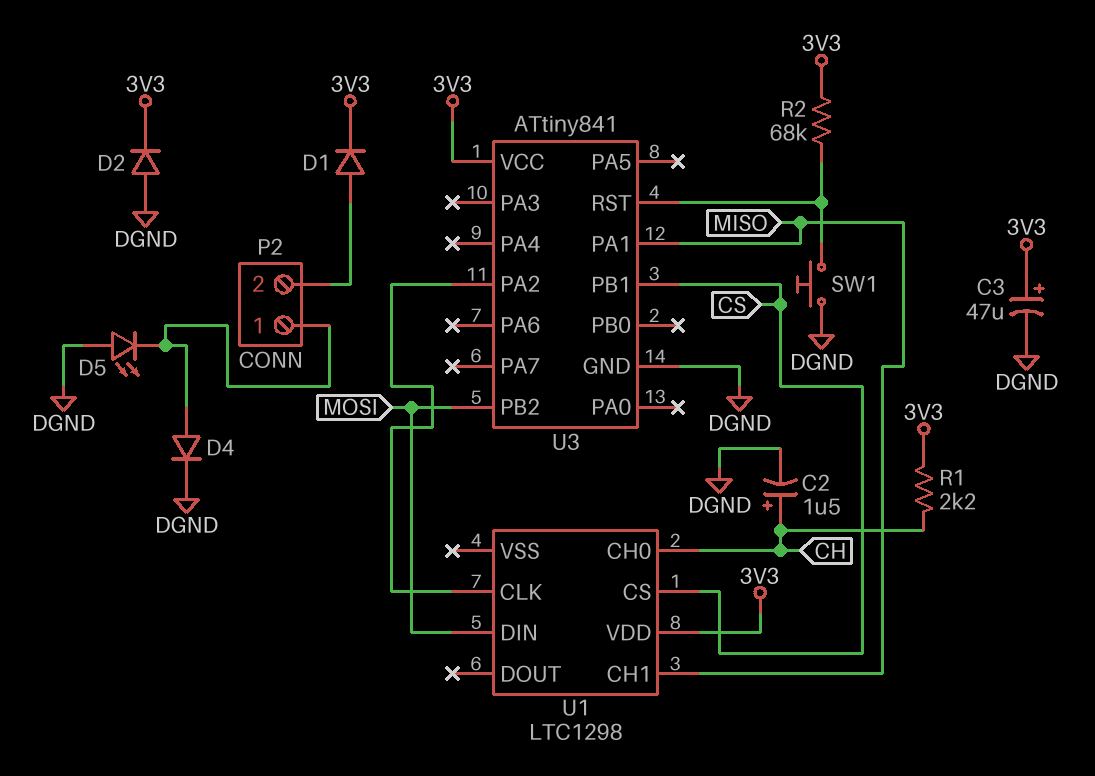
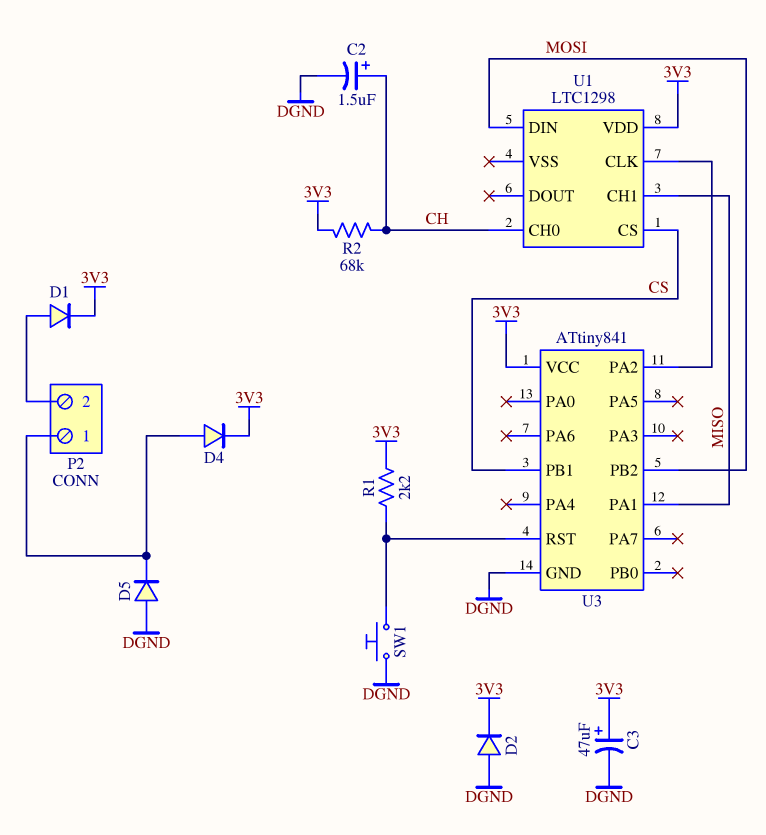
D4: diode (A P2/1, K DGND) -> diode (A P2/1, K 3V3)
D5: LED (A DGND, K P2/1) -> diode (A DGND, K P2/1)
R1: 2.2k (3V3, CH) -> 2.2k (3V3, U3/RST)
R2: 68k (3V3, U3/RST) -> 68k (3V3, CH)

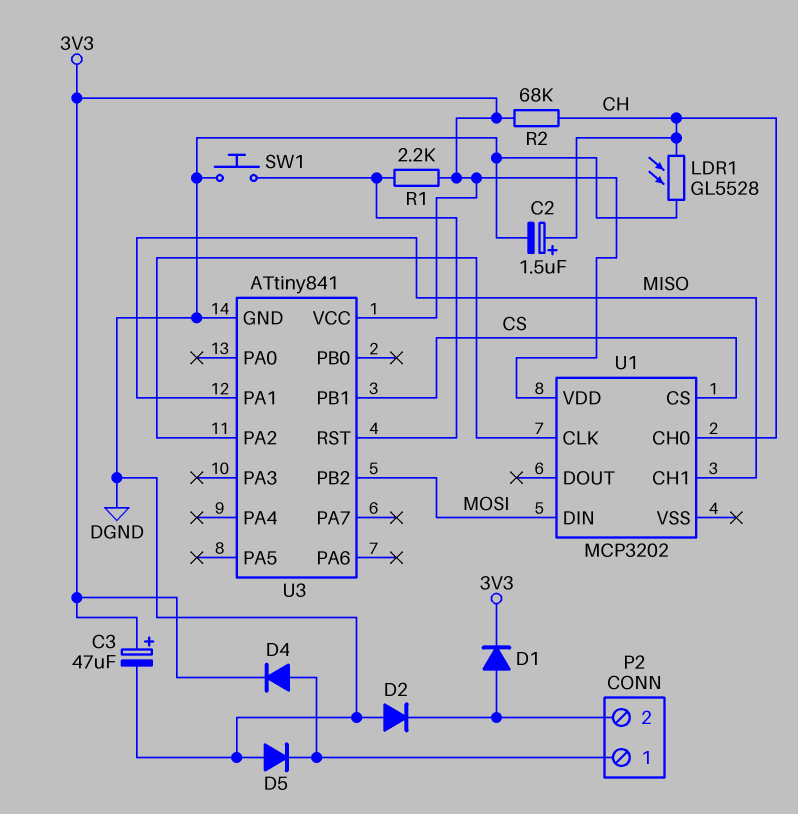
D2: diode (A DGND, K 3V3) -> diode (A DGND, K P2/2)
LDR1: none -> GL5528 (CH, DGND)
U1: LTC1298 -> MCP3202

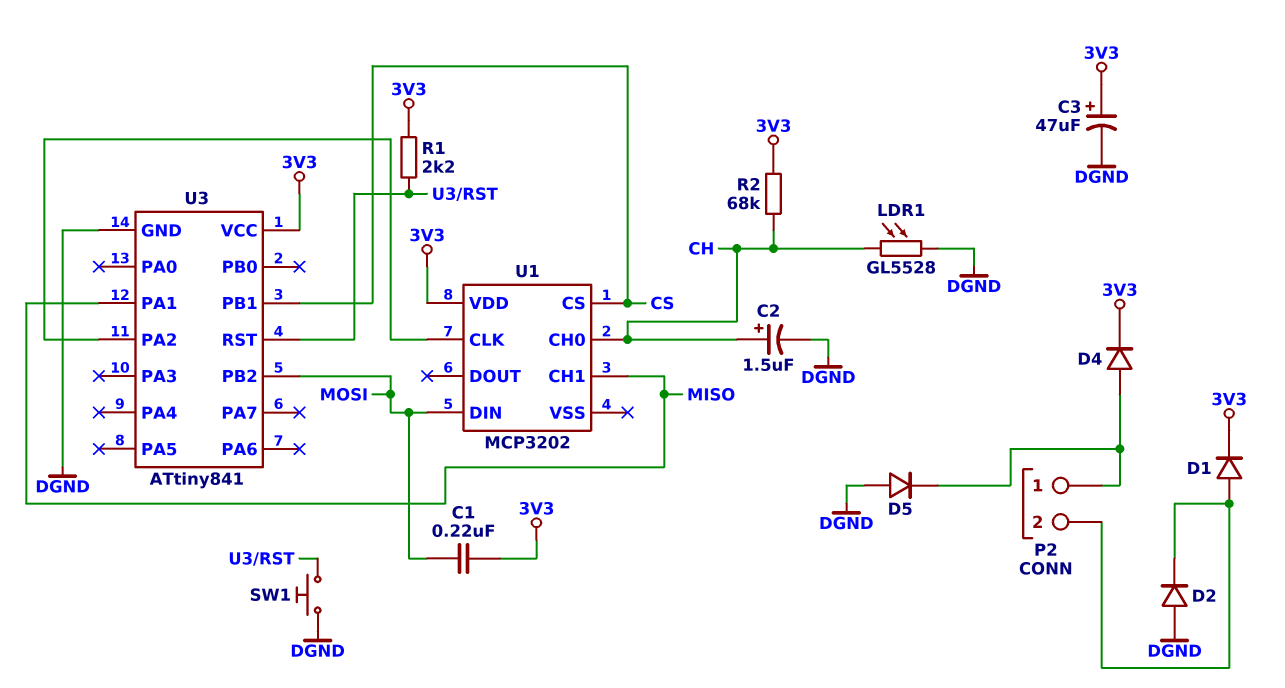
C1: none -> 220nF (3V3, MOSI)

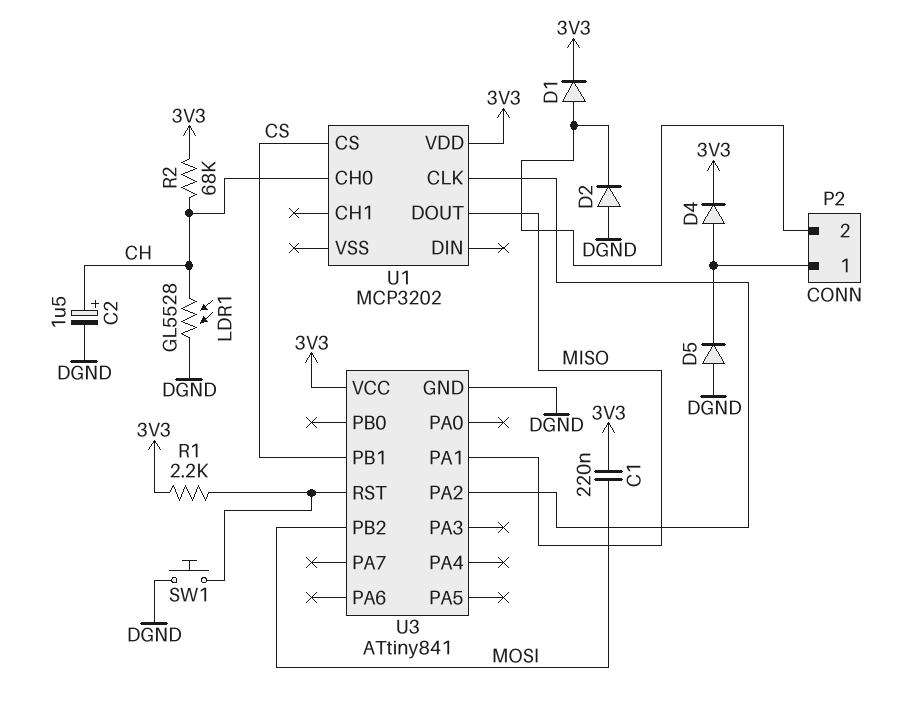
C3: 47uF (plus 3V3, minus DGND) -> none
U1 pin CH1: MISO -> none
U1 pin DIN: MOSI -> none
U1 pin DOUT: none -> MISO

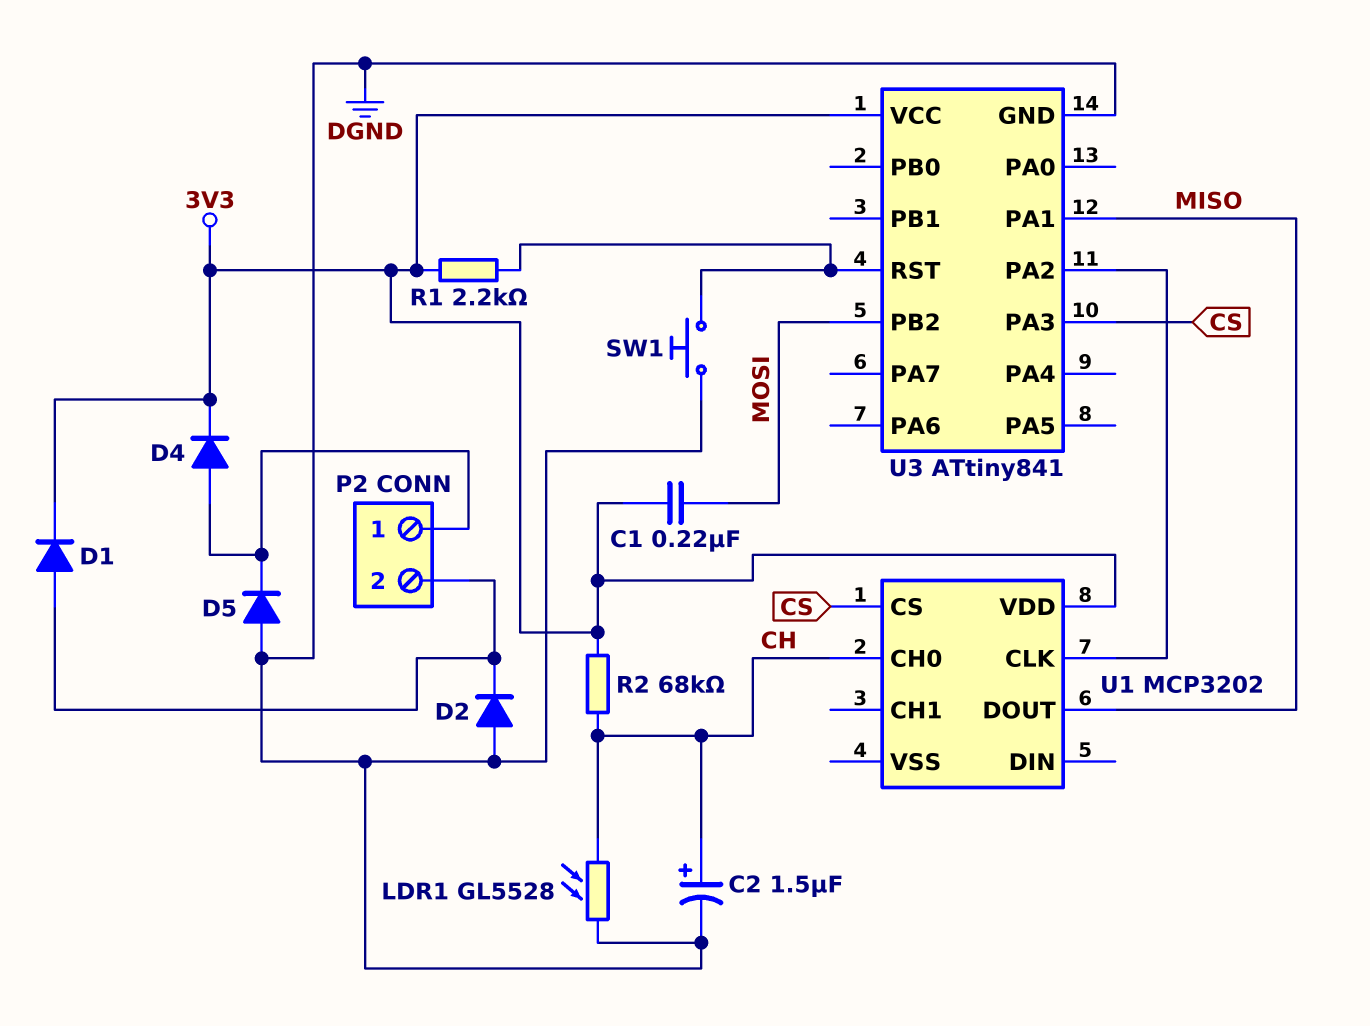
U3 pin PA3: none -> CS
U3 pin PB1: CS -> none

